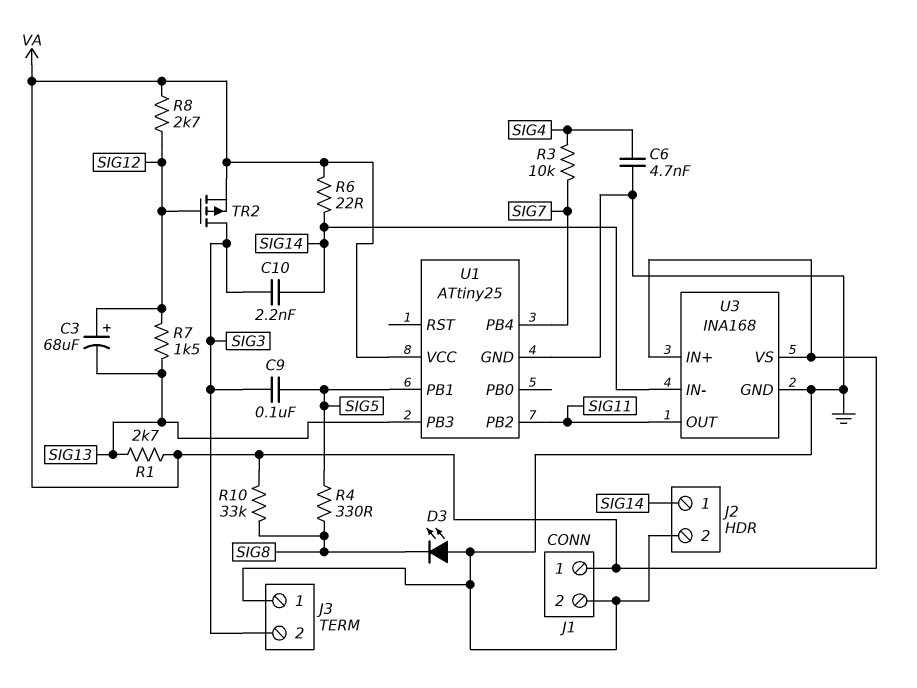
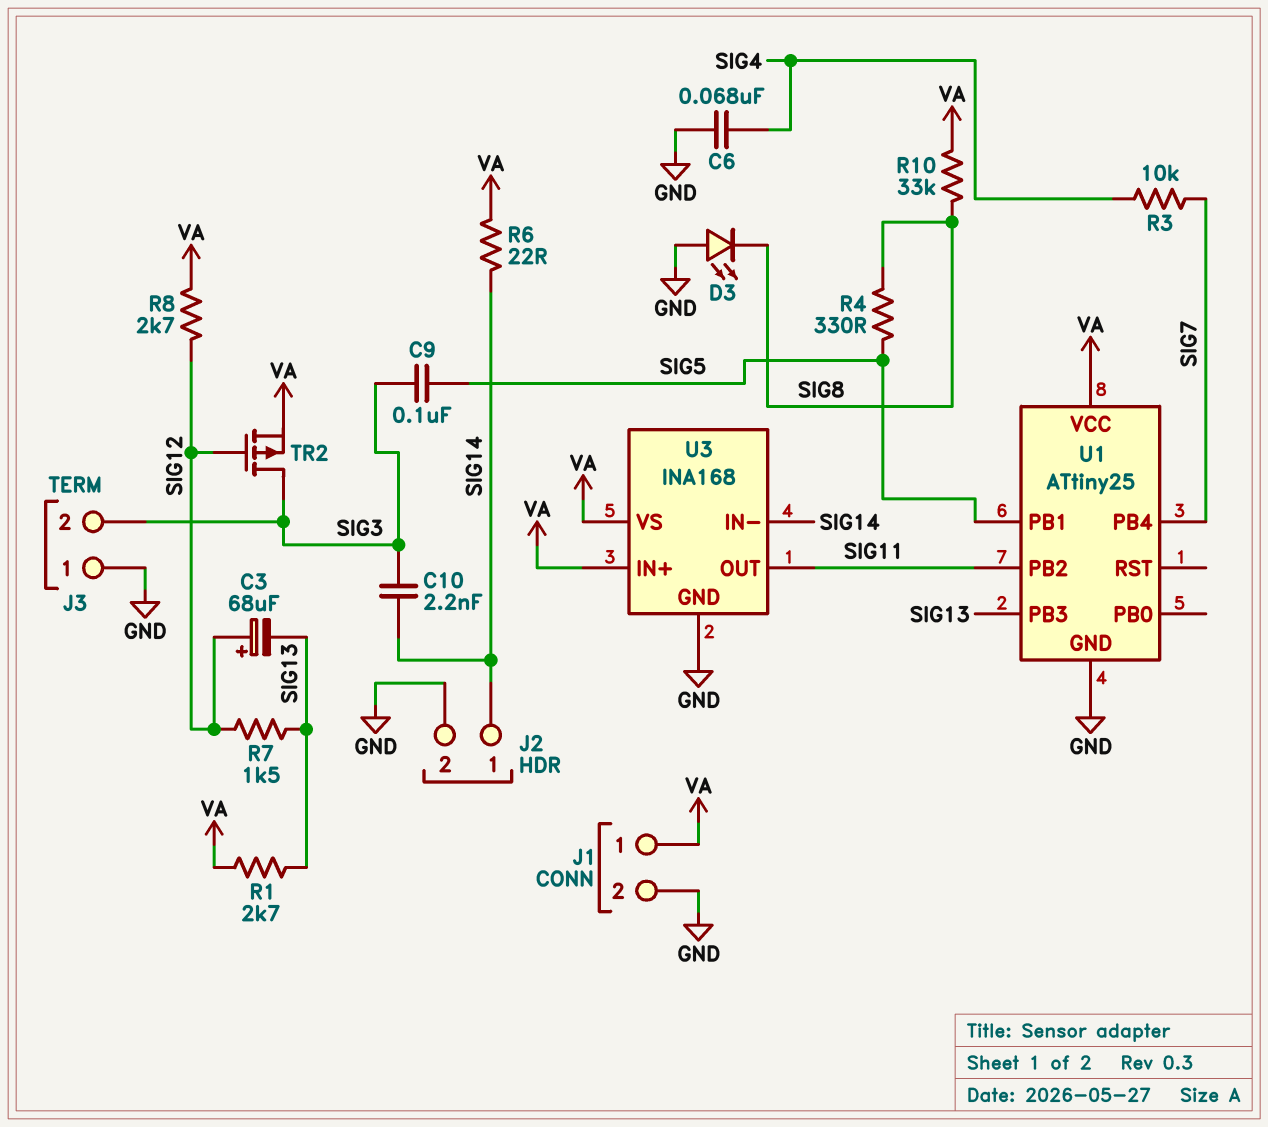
C6: 4.7nF (GND, SIG4) -> 68nF (GND, SIG4)

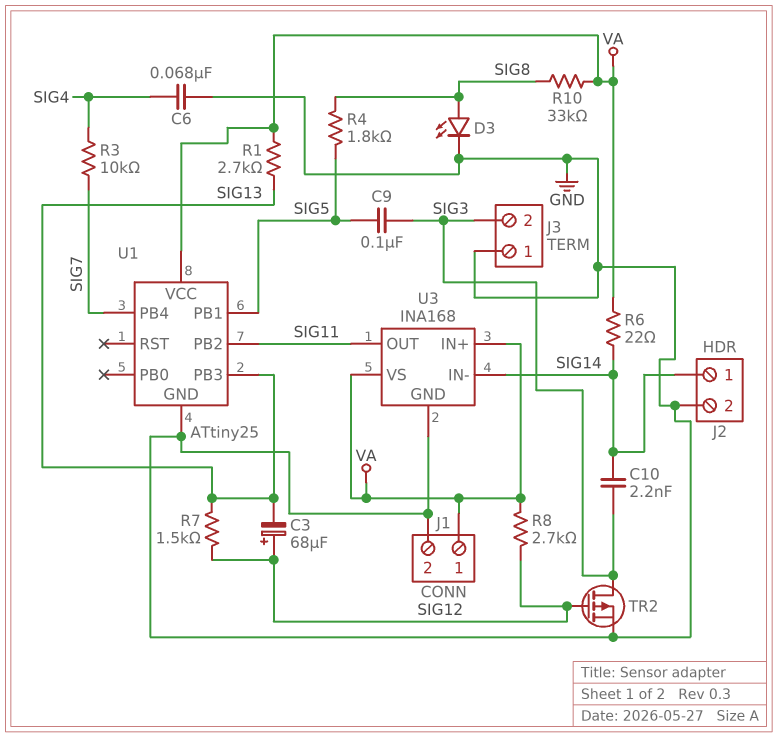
D3: LED (A GND, K SIG8) -> LED (A SIG8, K GND)
R4: 330 (SIG5, SIG8) -> 1.8k (SIG5, SIG8)
TR2: PMOS (G SIG12, D SIG3, S VA) -> PMOS (G SIG12, D SIG3, S GND)

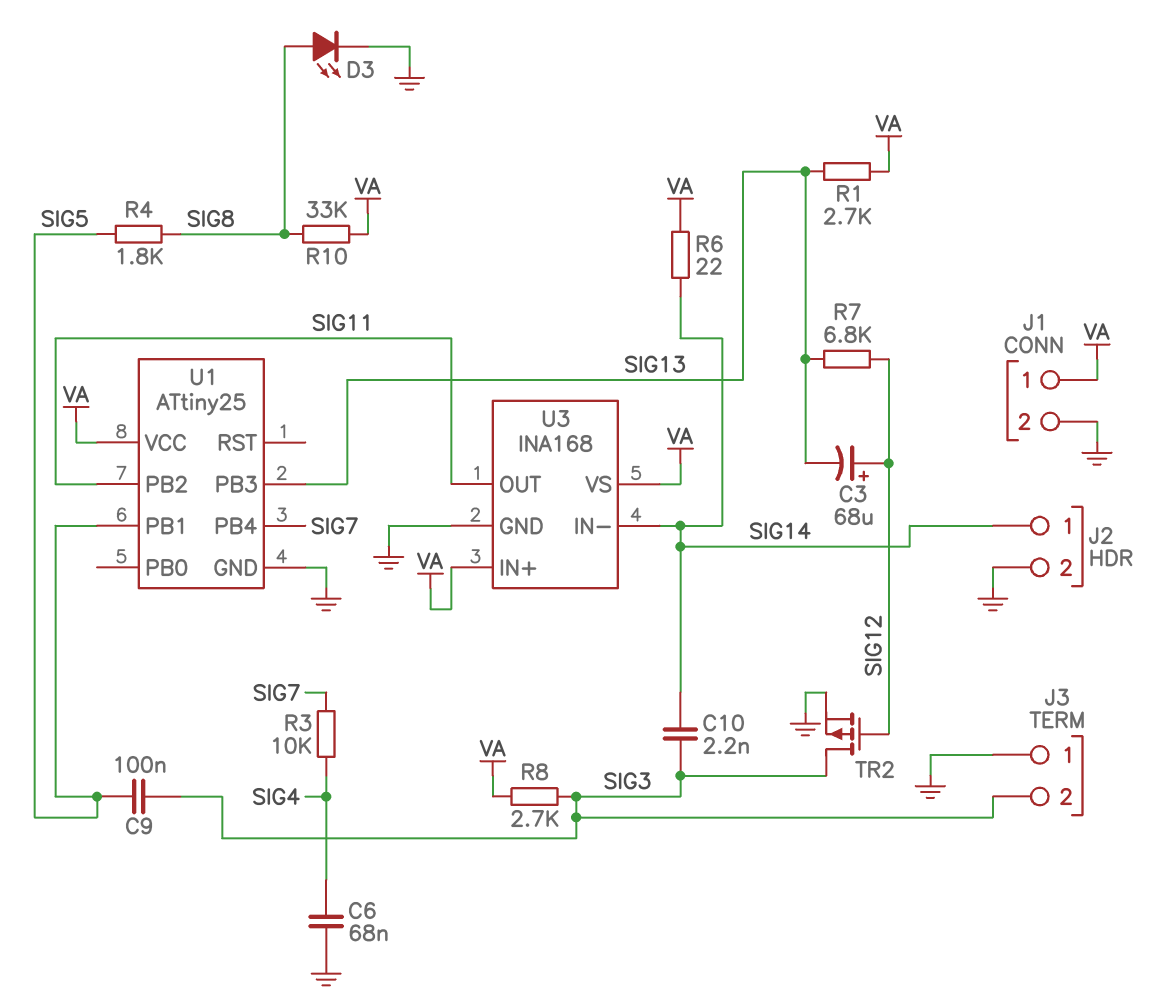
R7: 1.5k (SIG12, SIG13) -> 6.8k (SIG12, SIG13)
R8: 2.7k (SIG12, VA) -> 2.7k (SIG3, VA)

